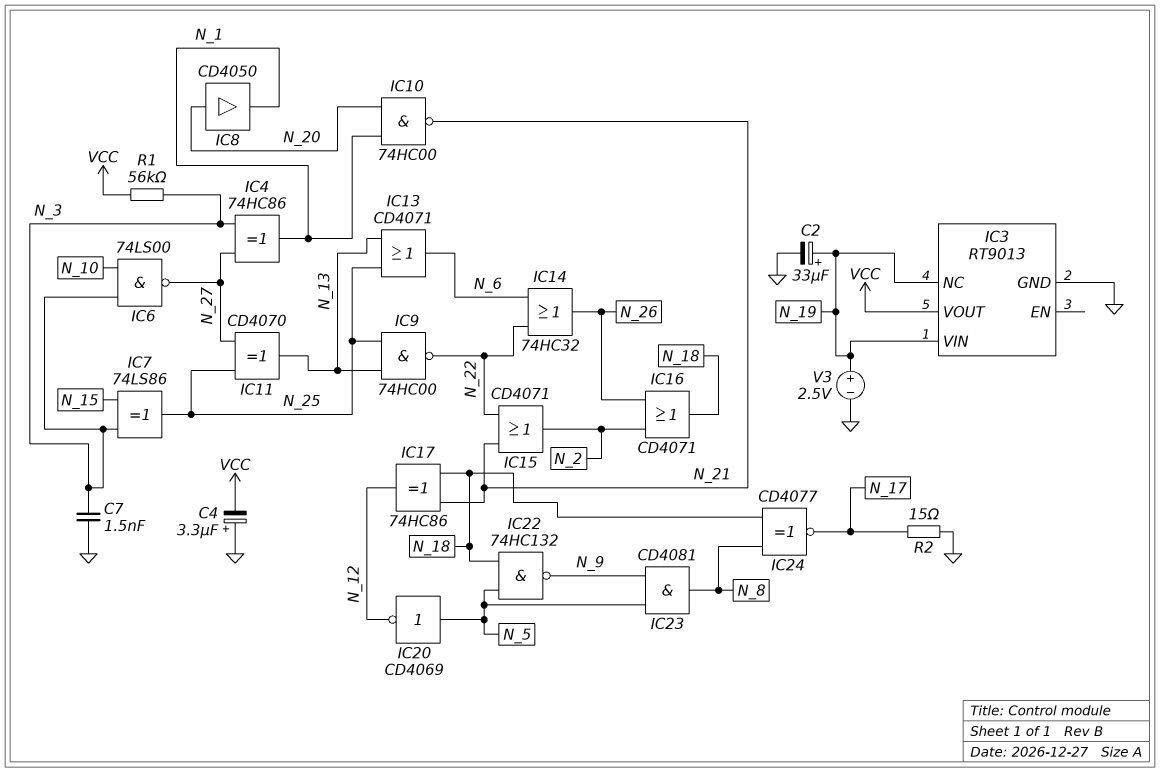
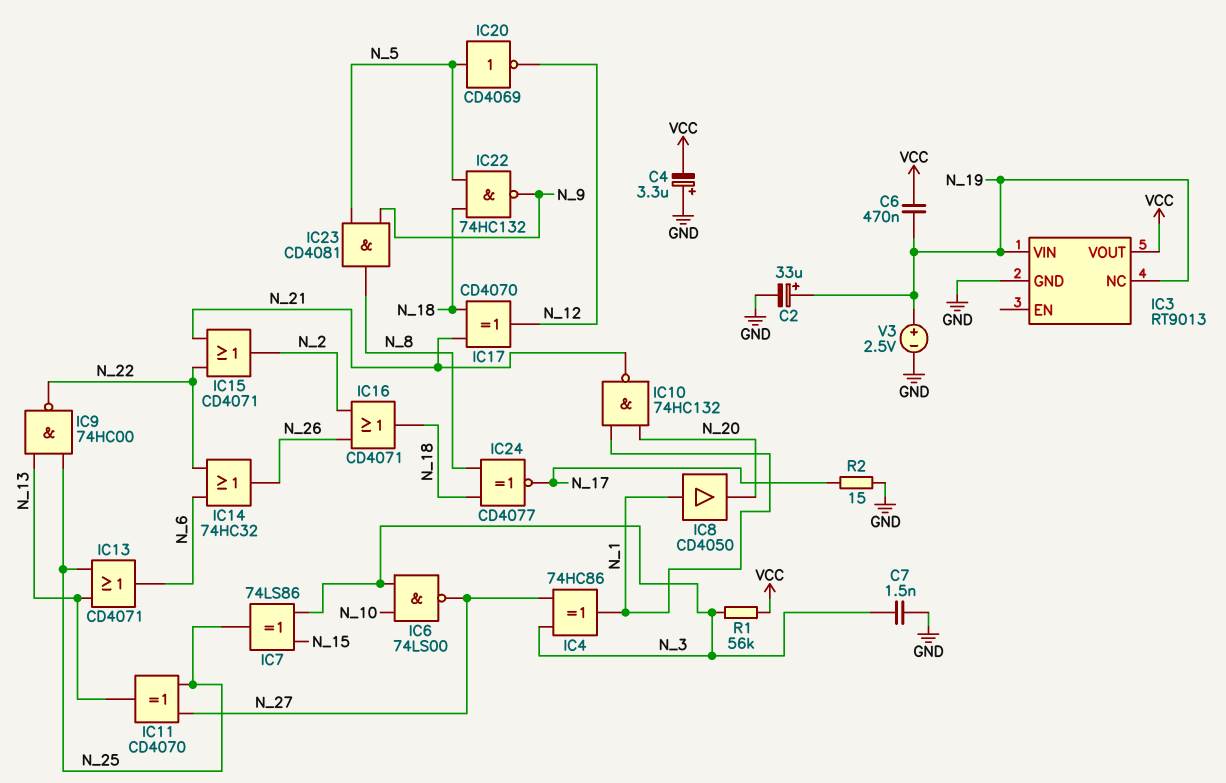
C6: none -> 470nF (N_19, VCC)
IC8: buffer CD4050 (in N_20, out N_1) -> buffer CD4050 (in N_1, out N_20)
IC10: NAND 74HC00 (in N_1, in N_20, out N_21) -> NAND 74HC132 (in N_1, in N_20, out N_21)
IC17: XOR 74HC86 (in N_18, in N_21, out N_12) -> XOR CD4070 (in N_18, in N_21, out N_12)

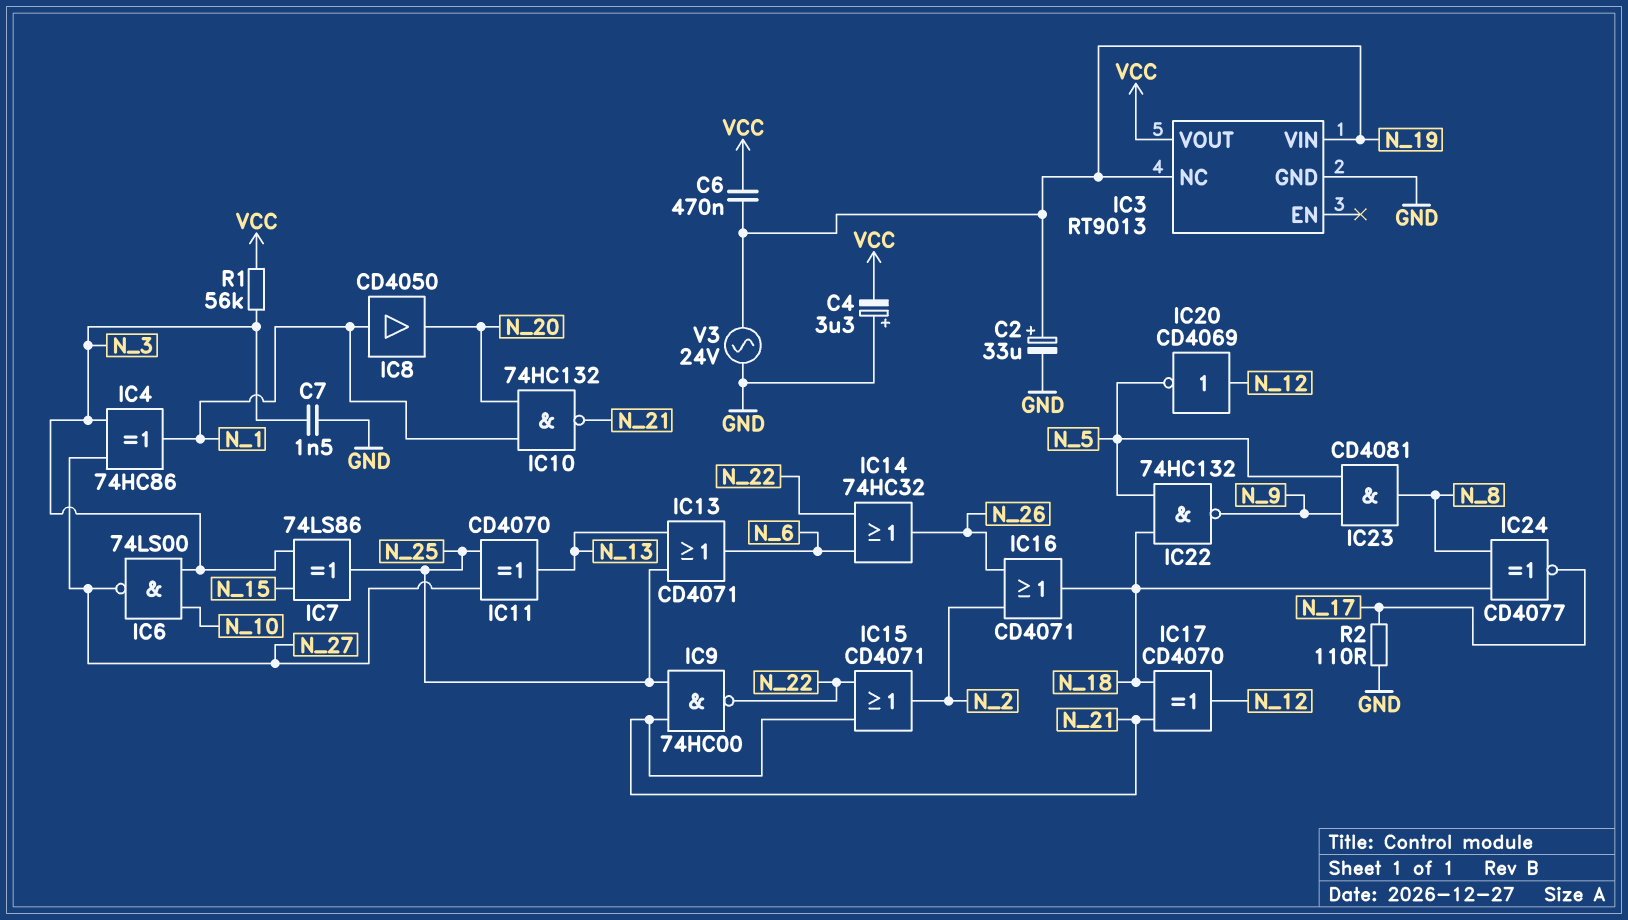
IC9: NAND 74HC00 (in N_13, in N_25, out N_22) -> NAND 74HC00 (in N_21, in N_25, out N_22)
IC20: NOT CD4069 (in N_5, out N_12) -> NOT CD4069 (in N_12, out N_5)
R2: 15 (GND, N_17) -> 110 (GND, N_17)
V3: 2.5V (plus N_19, minus GND) -> AC 24V (GND, N_19)

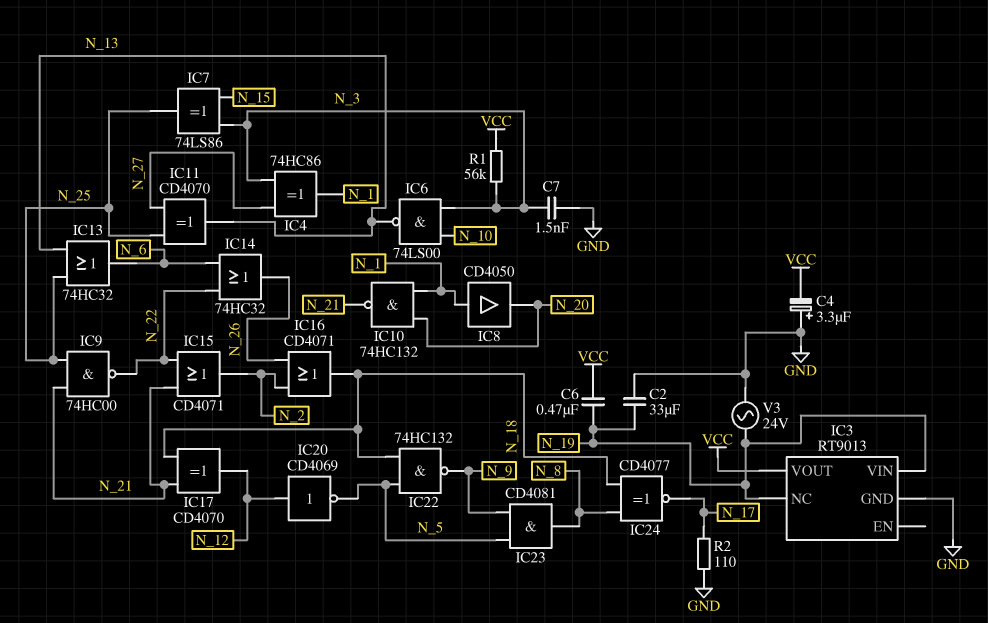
C2: 33uF (plus N_19, minus GND) -> 33uF (GND, N_19)
IC6: NAND 74LS00 (in N_3, in N_10, out N_27) -> NAND 74LS00 (in N_3, in N_10, out N_13)
IC13: OR CD4071 (in N_13, in N_25, out N_6) -> OR 74HC32 (in N_13, in N_25, out N_6)

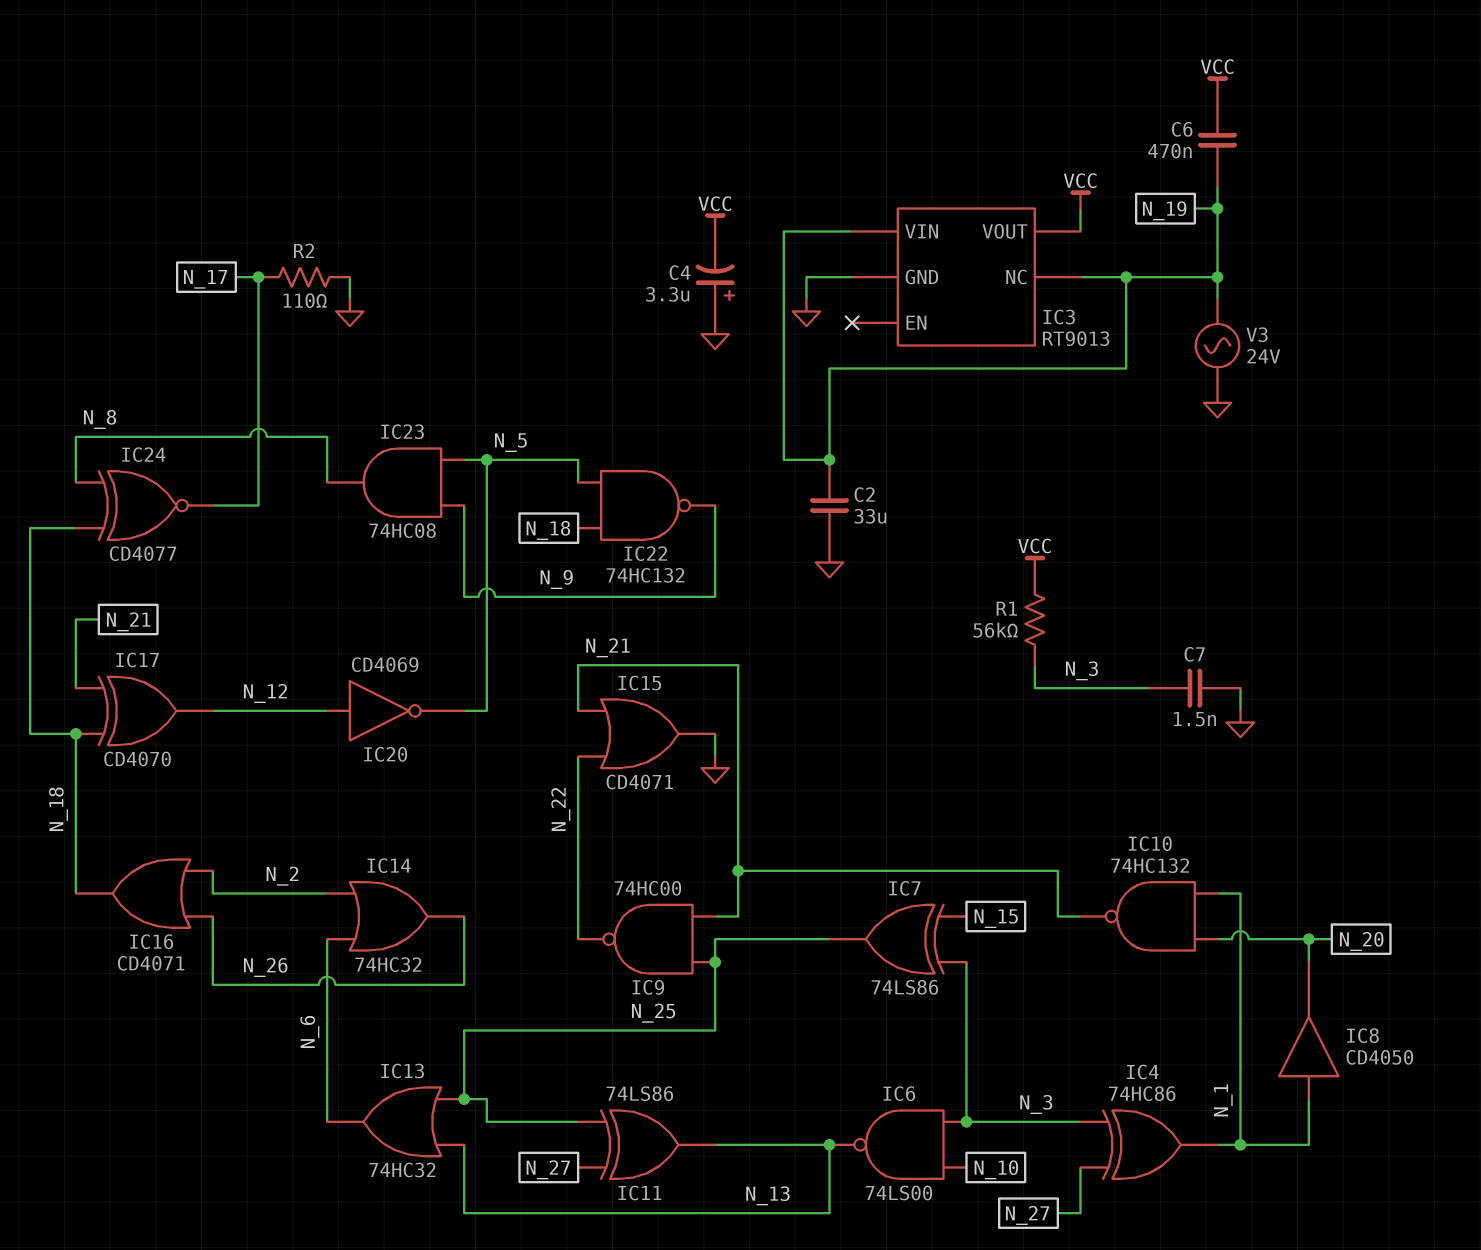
IC11: XOR CD4070 (in N_25, in N_27, out N_13) -> XOR 74LS86 (in N_25, in N_27, out N_13)
IC14: OR 74HC32 (in N_6, in N_22, out N_26) -> OR 74HC32 (in N_2, in N_6, out N_26)
IC15: OR CD4071 (in N_21, in N_22, out N_2) -> OR CD4071 (in N_21, in N_22, out GND)
IC23: AND CD4081 (in N_5, in N_9, out N_8) -> AND 74HC08 (in N_5, in N_9, out N_8)

